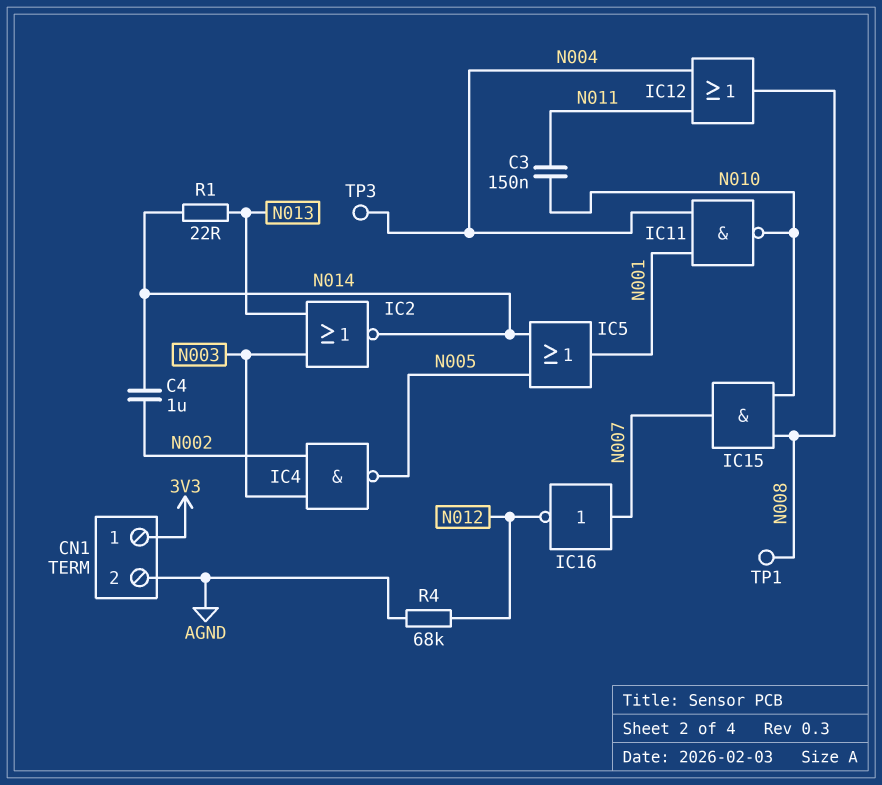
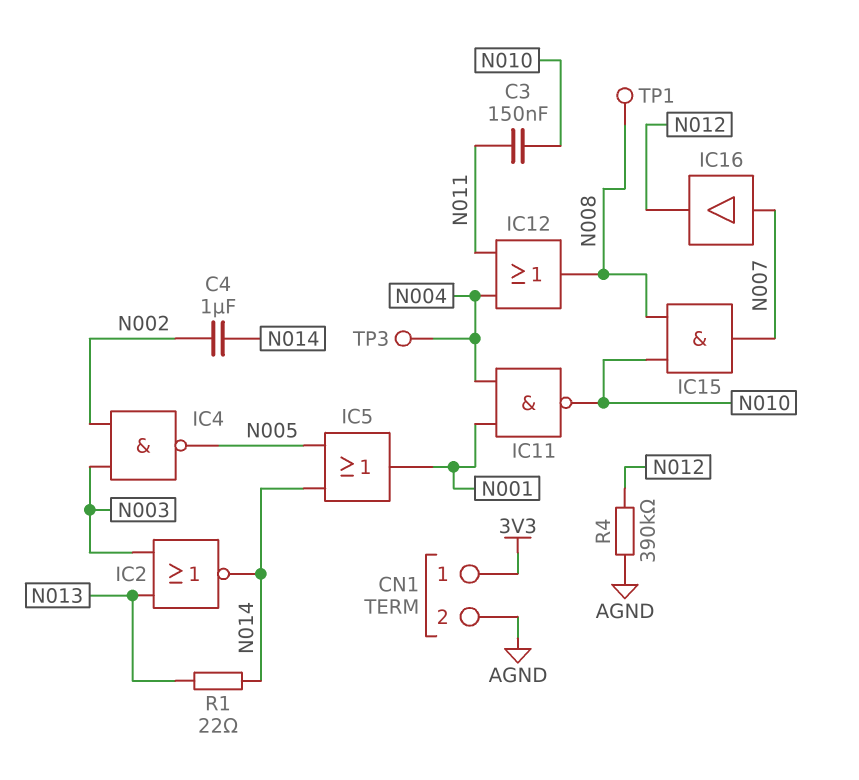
IC16: NOT (in N007, out N012) -> buffer (in N007, out N012)
R4: 68k (AGND, N012) -> 390k (AGND, N012)

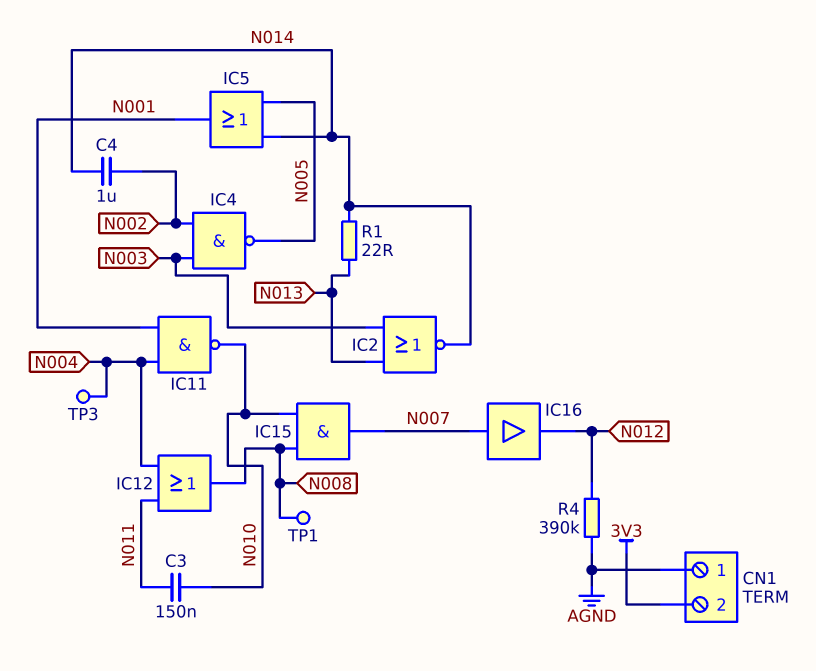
CN1 pin 1: 3V3 -> AGND
CN1 pin 2: AGND -> 3V3

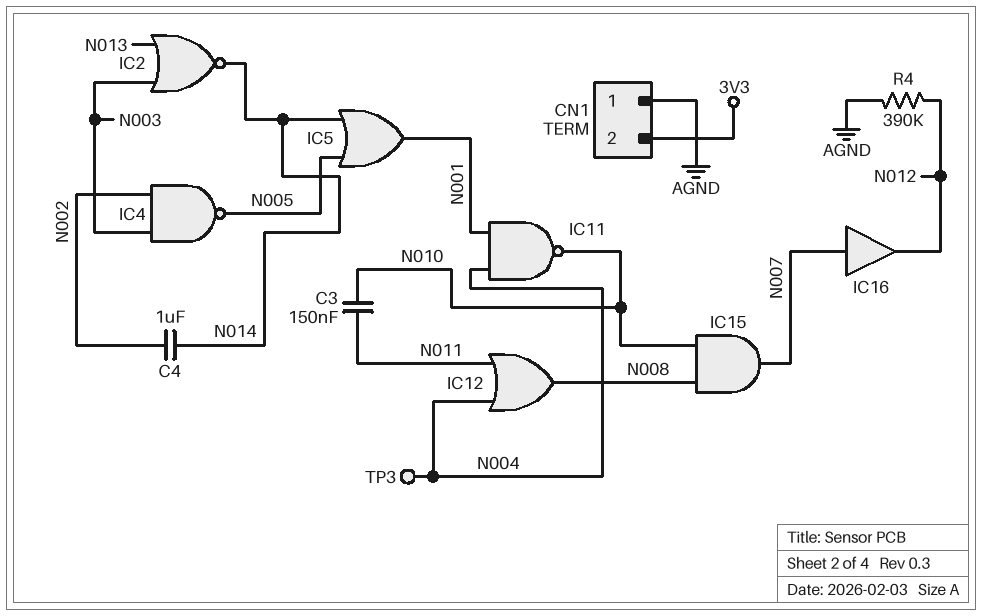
R1: 22 (N013, N014) -> none
TP1: test point (N008) -> none

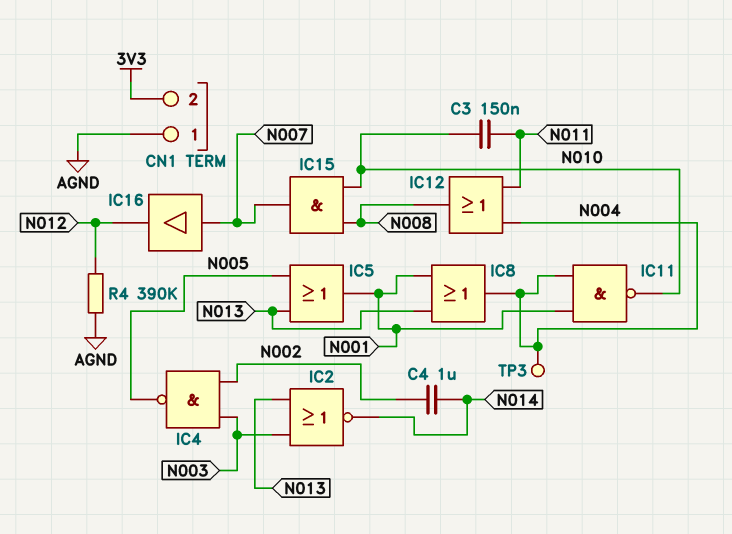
IC5: OR (in N005, in N014, out N001) -> OR (in N005, in N013, out N001)
IC8: none -> OR (in N001, in N013, out N004)

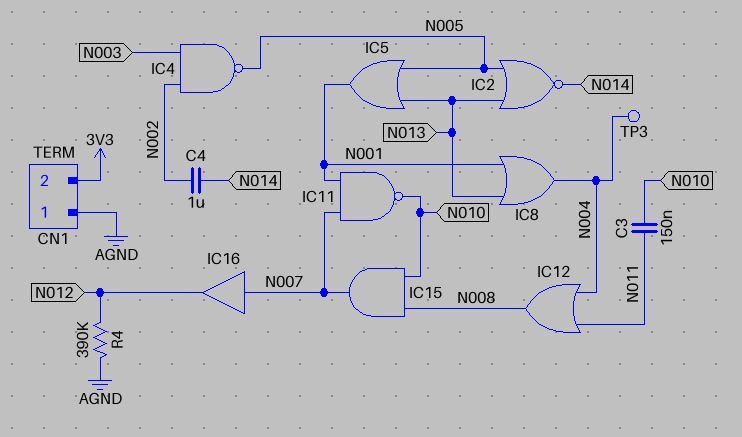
IC2: NOR (in N003, in N013, out N014) -> NOR (in N005, in N013, out N014)
IC11: NAND (in N001, in N004, out N010) -> NAND (in N001, in N007, out N010)

